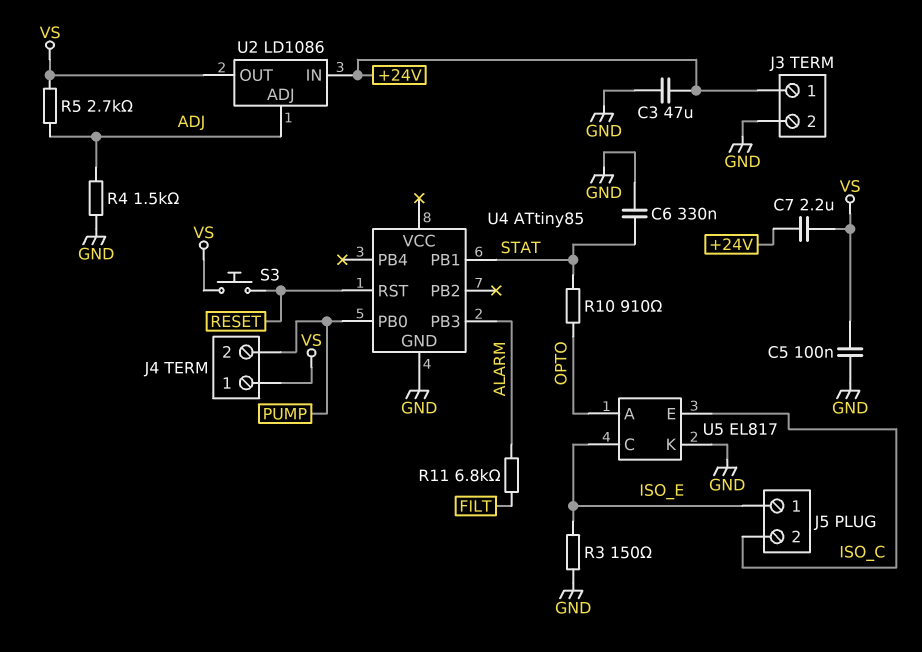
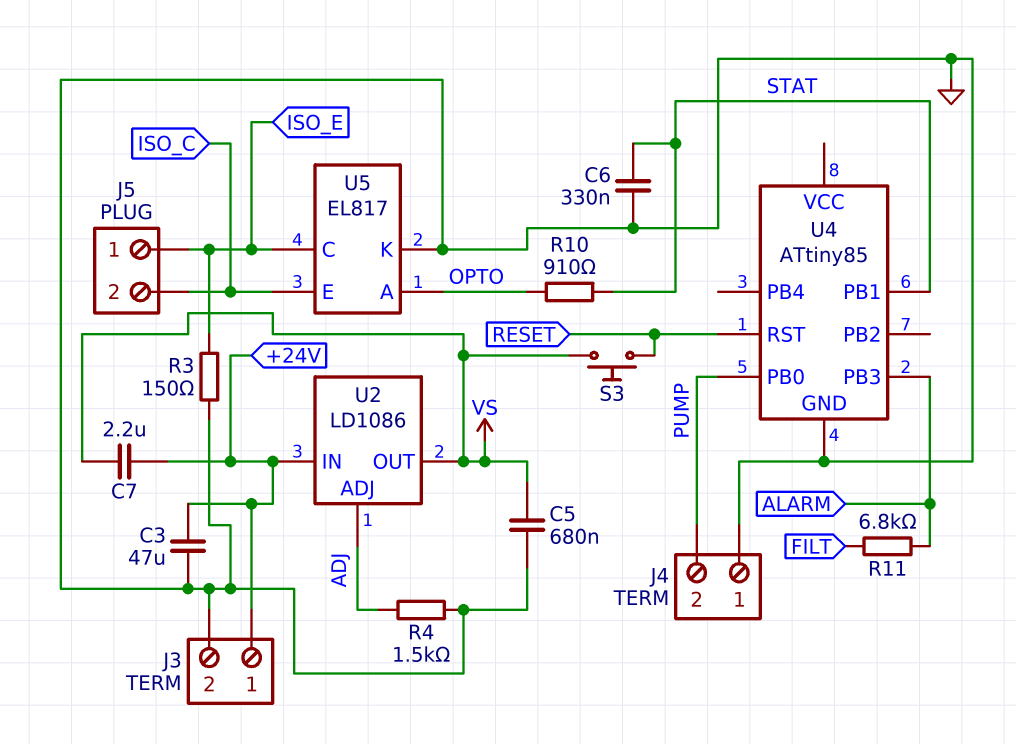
C5: 100nF (GND, VS) -> 680nF (GND, VS)
J4 pin 1: VS -> GND
R5: 2.7k (ADJ, VS) -> none

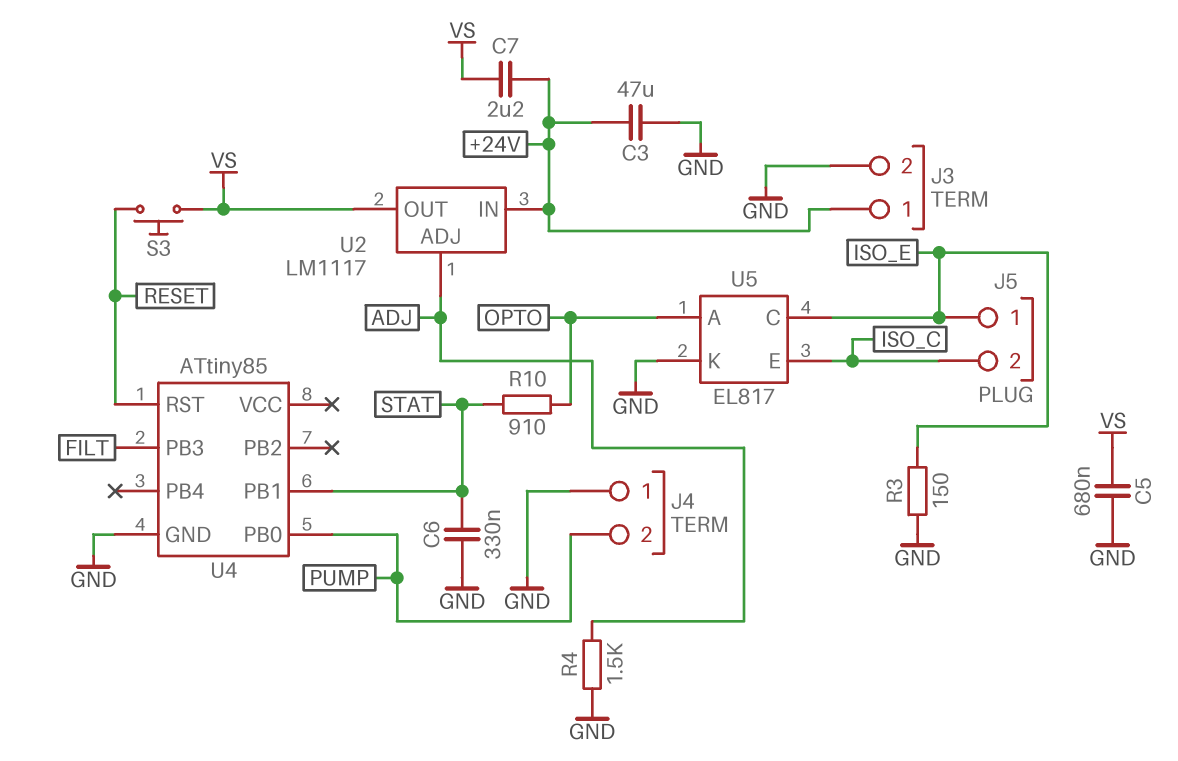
R11: 6.8k (ALARM, FILT) -> none
U2: LD1086 -> LM1117
U4 pin PB3: ALARM -> FILT

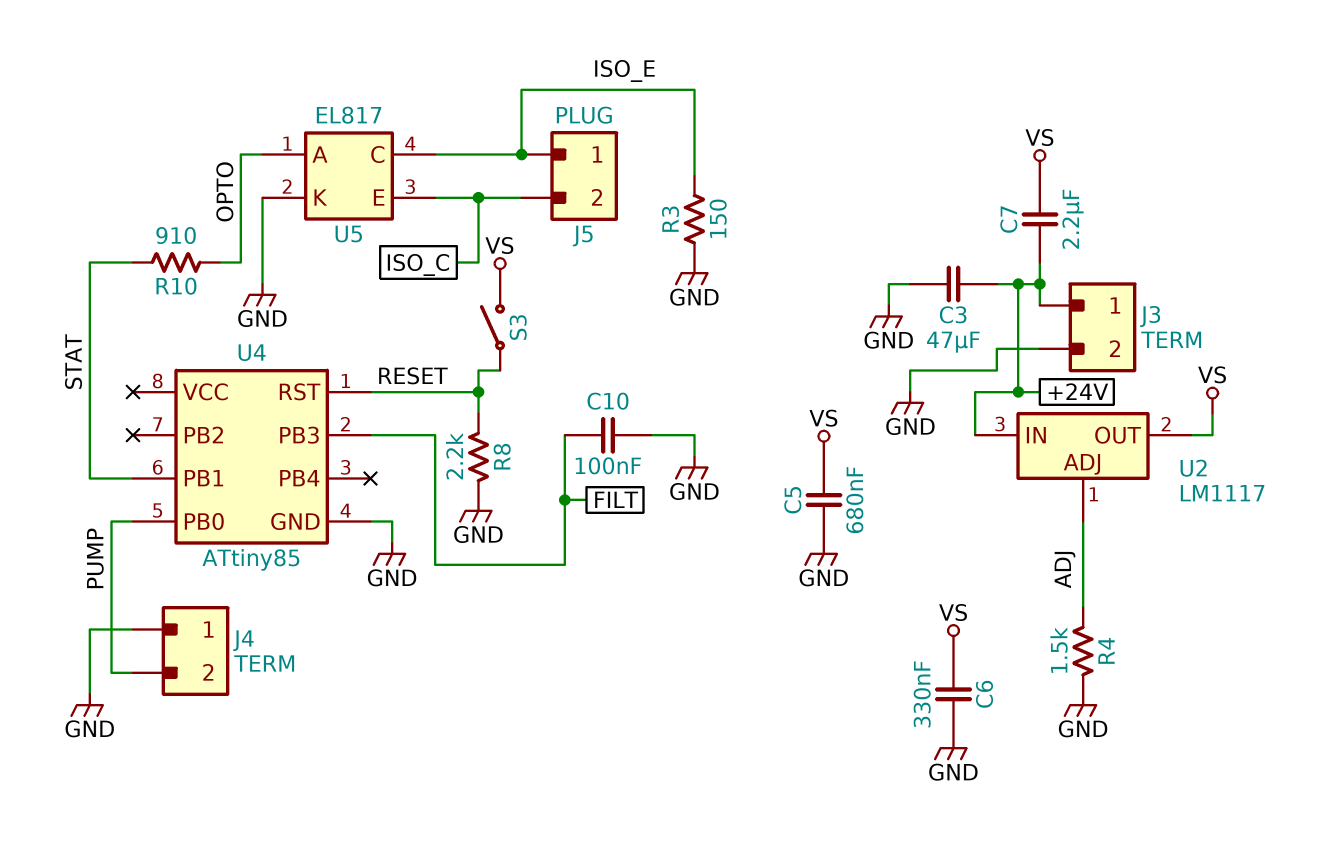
C6: 330nF (GND, STAT) -> 330nF (GND, VS)
C10: none -> 100nF (FILT, GND)
R8: none -> 2.2k (GND, RESET)
S3: button (RESET, VS) -> switch (RESET, VS)

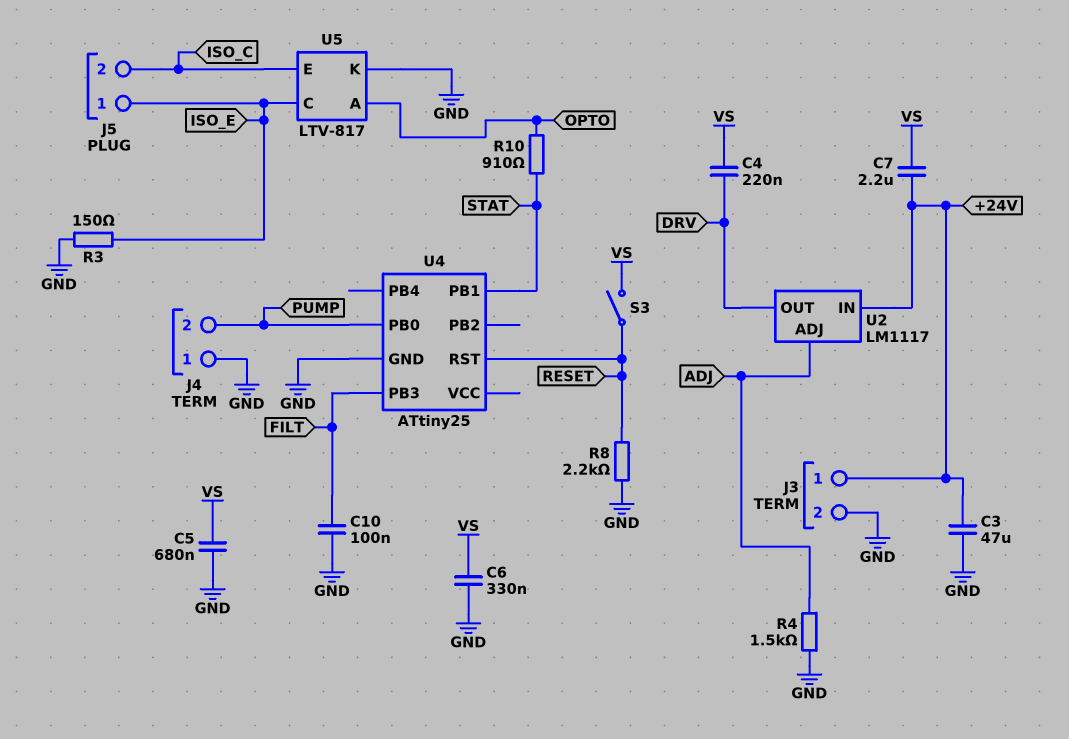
C4: none -> 220nF (DRV, VS)
U2 pin OUT: VS -> DRV
U4: ATtiny85 -> ATtiny25
U5: EL817 -> LTV-817

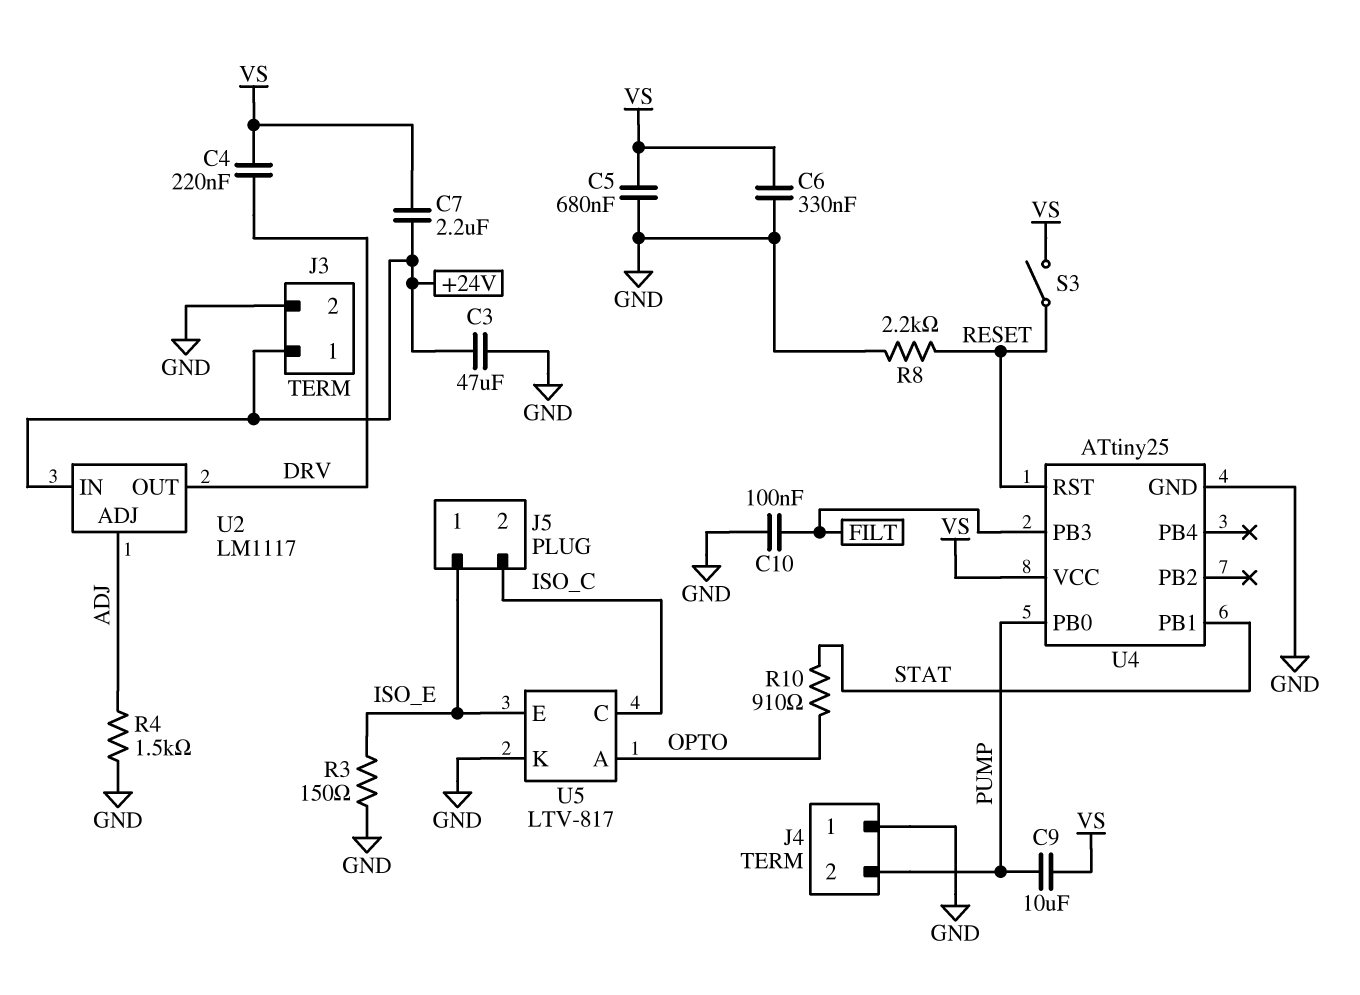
C9: none -> 10uF (PUMP, VS)
U4 pin VCC: none -> VS
U5 pin C: ISO_E -> ISO_C
U5 pin E: ISO_C -> ISO_E

